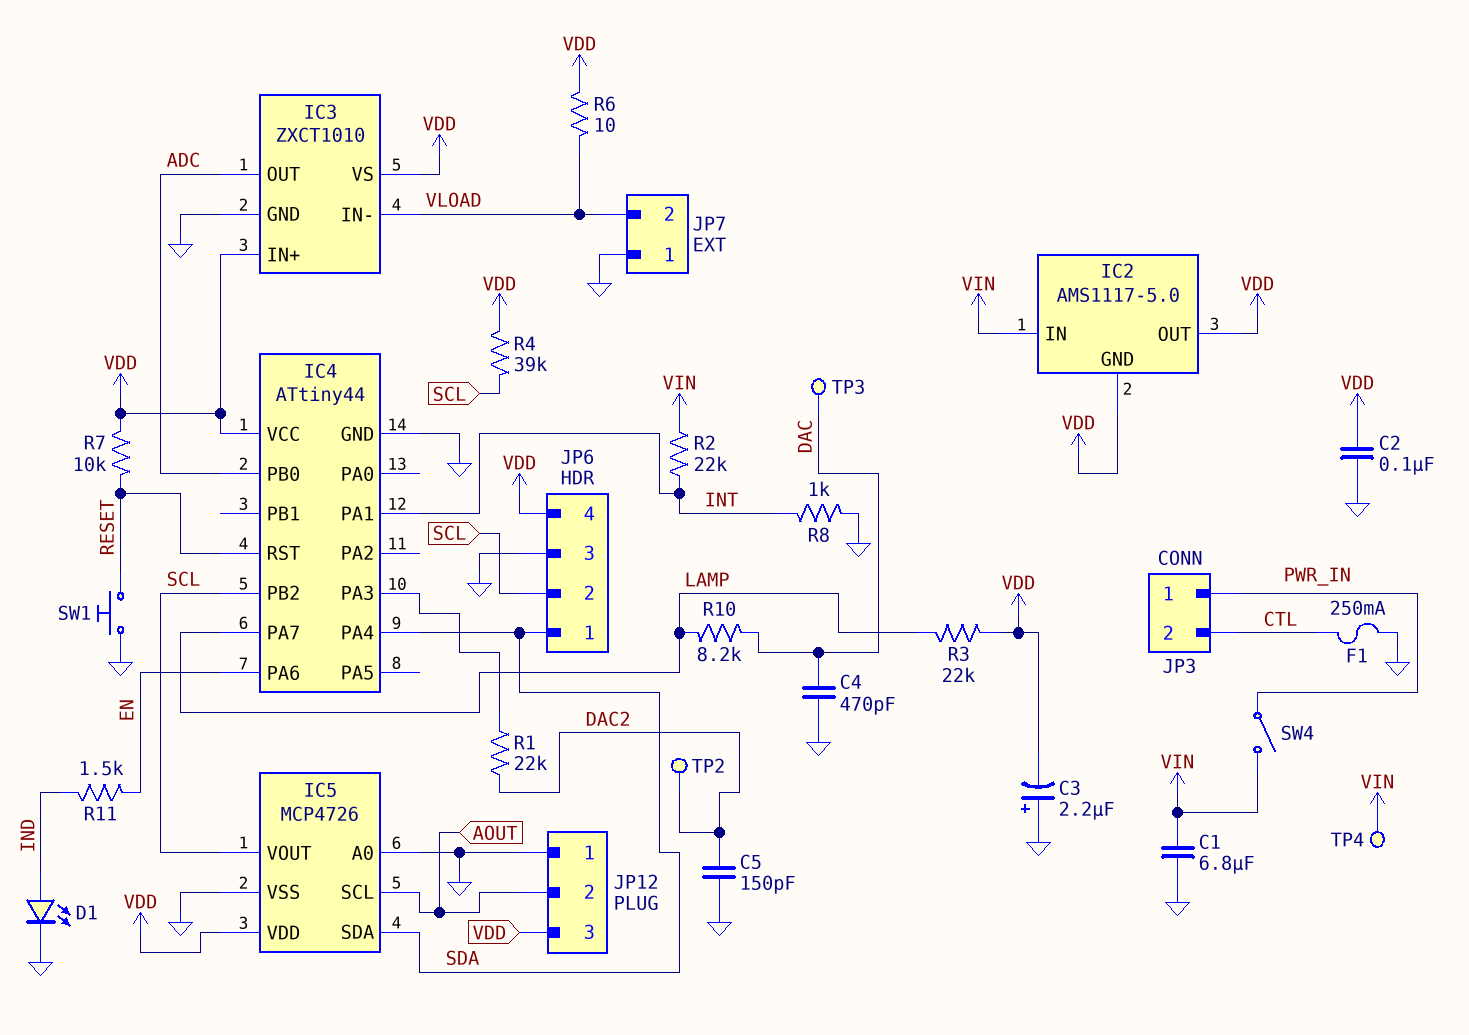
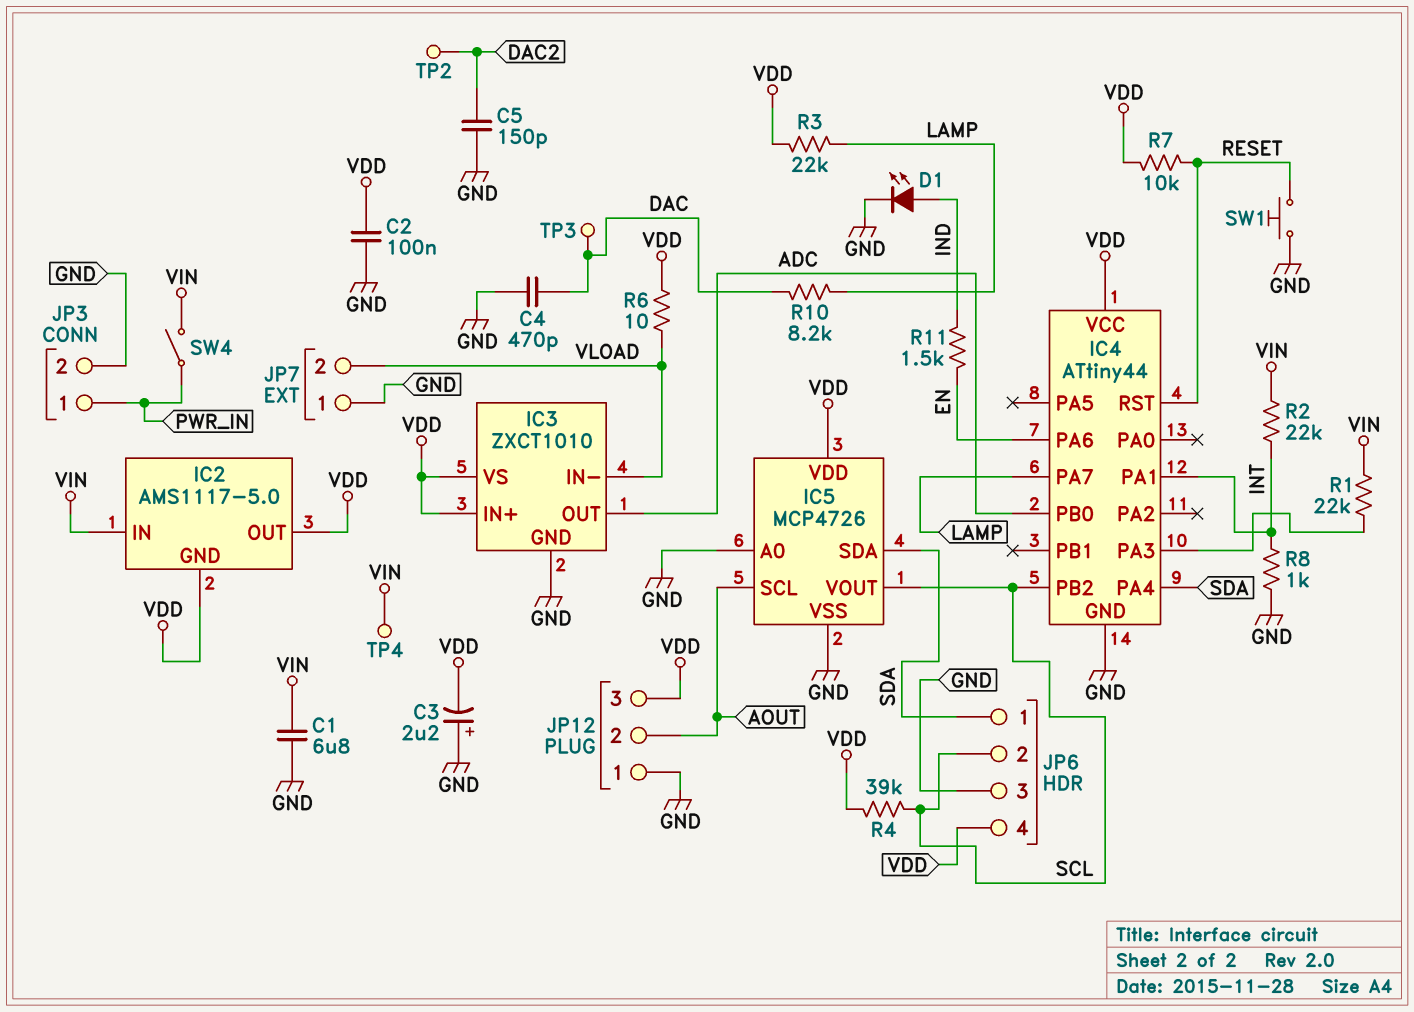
F1: 250mA (CTL, GND) -> none
JP3 pin 2: CTL -> GND
R1: 22k (DAC2, IC4/PA3) -> 22k (IC4/PA3, VIN)

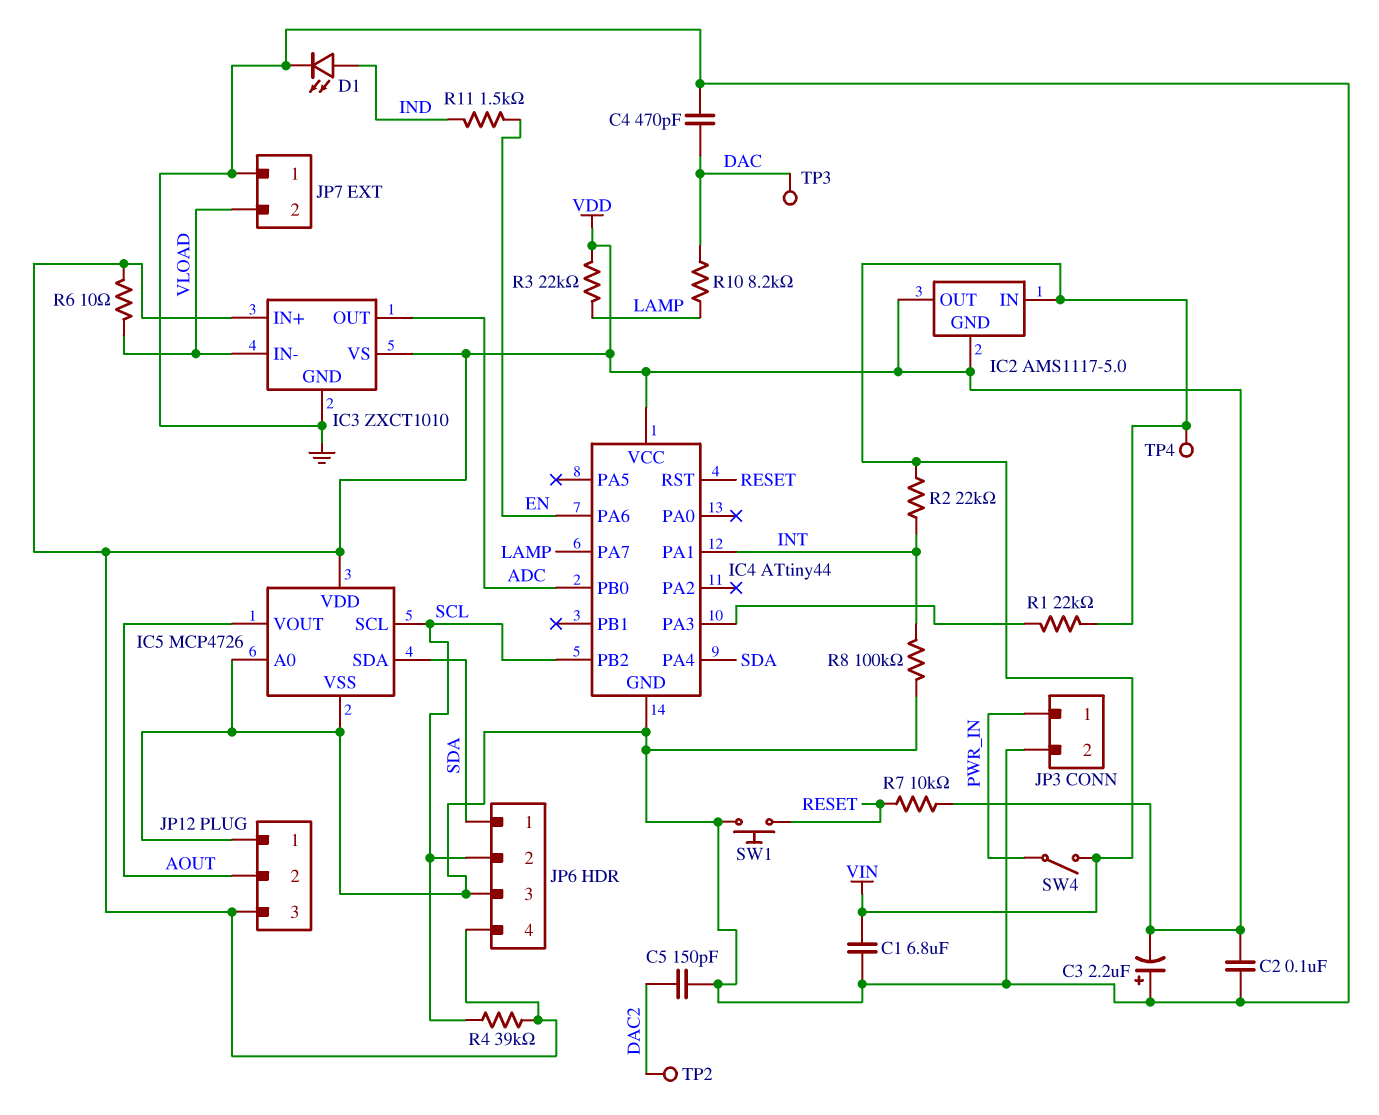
IC5 pin SCL: AOUT -> SCL
IC5 pin VOUT: SCL -> AOUT
R8: 1k (GND, INT) -> 100k (GND, INT)

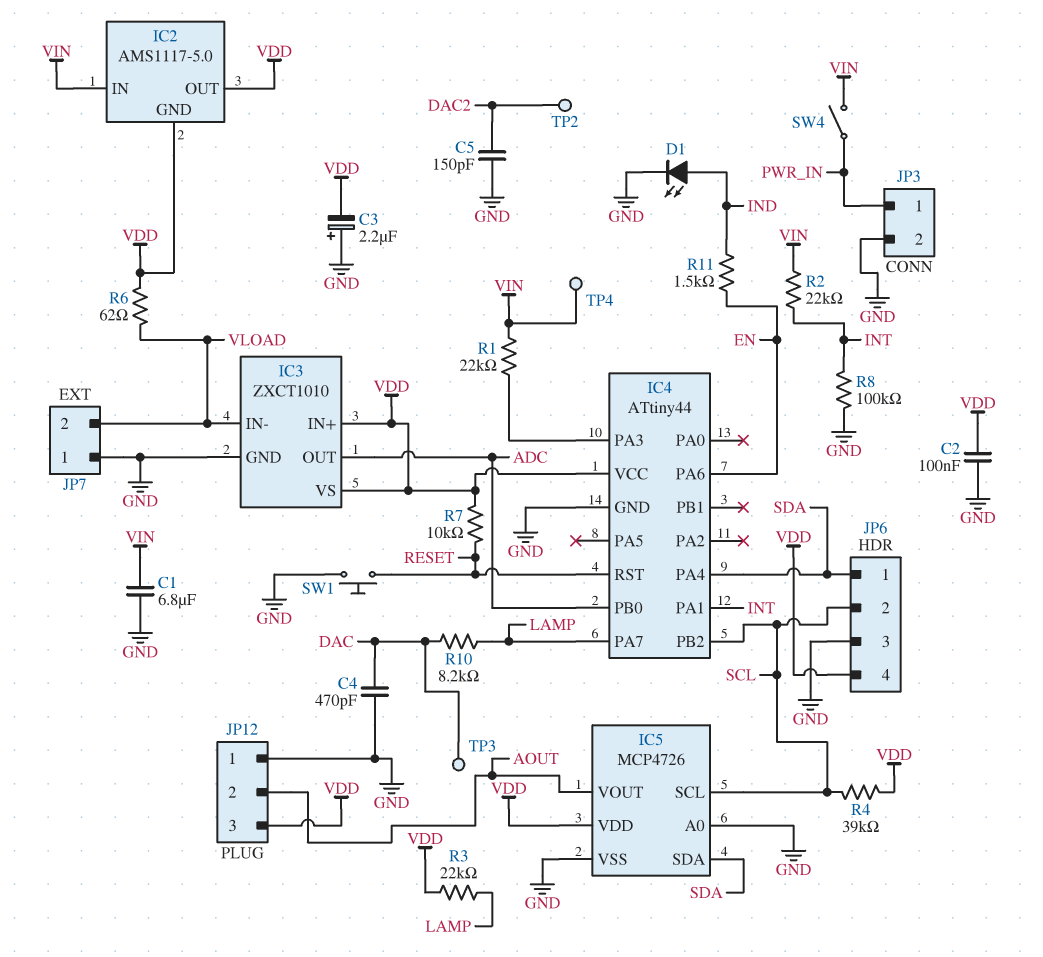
R6: 10 (VDD, VLOAD) -> 62 (VDD, VLOAD)

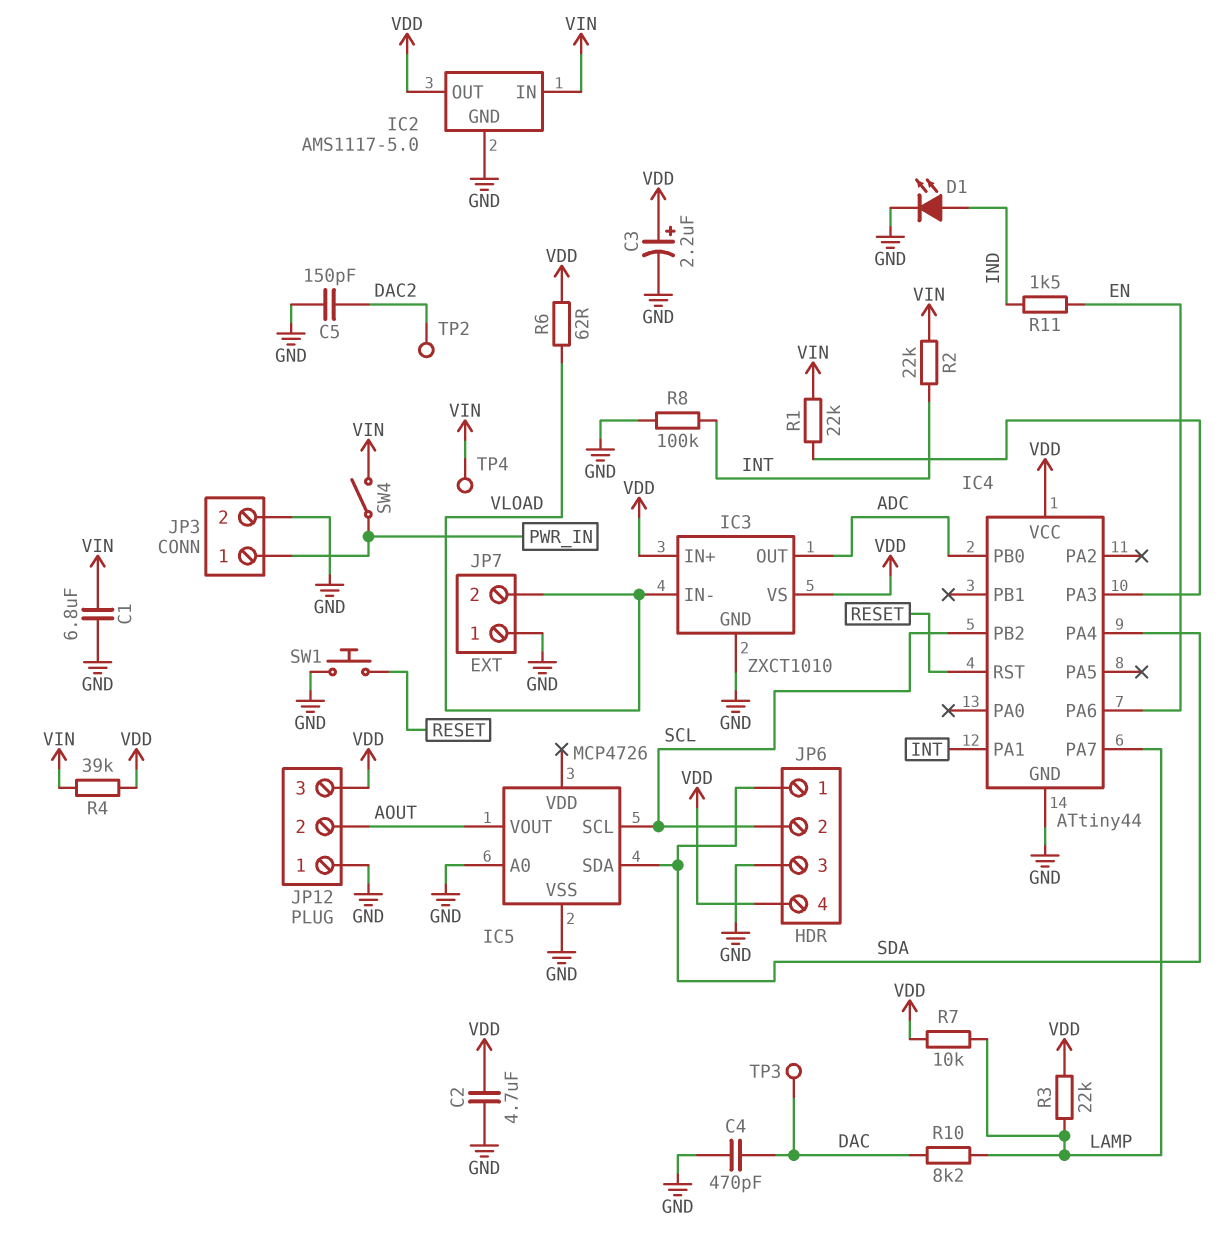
C2: 100nF (GND, VDD) -> 4.7uF (GND, VDD)
C3: 2.2uF (plus GND, minus VDD) -> 2.2uF (plus VDD, minus GND)
IC2 pin GND: VDD -> GND
IC5 pin VDD: VDD -> none
R4: 39k (SCL, VDD) -> 39k (VDD, VIN)
R7: 10k (RESET, VDD) -> 10k (LAMP, VDD)

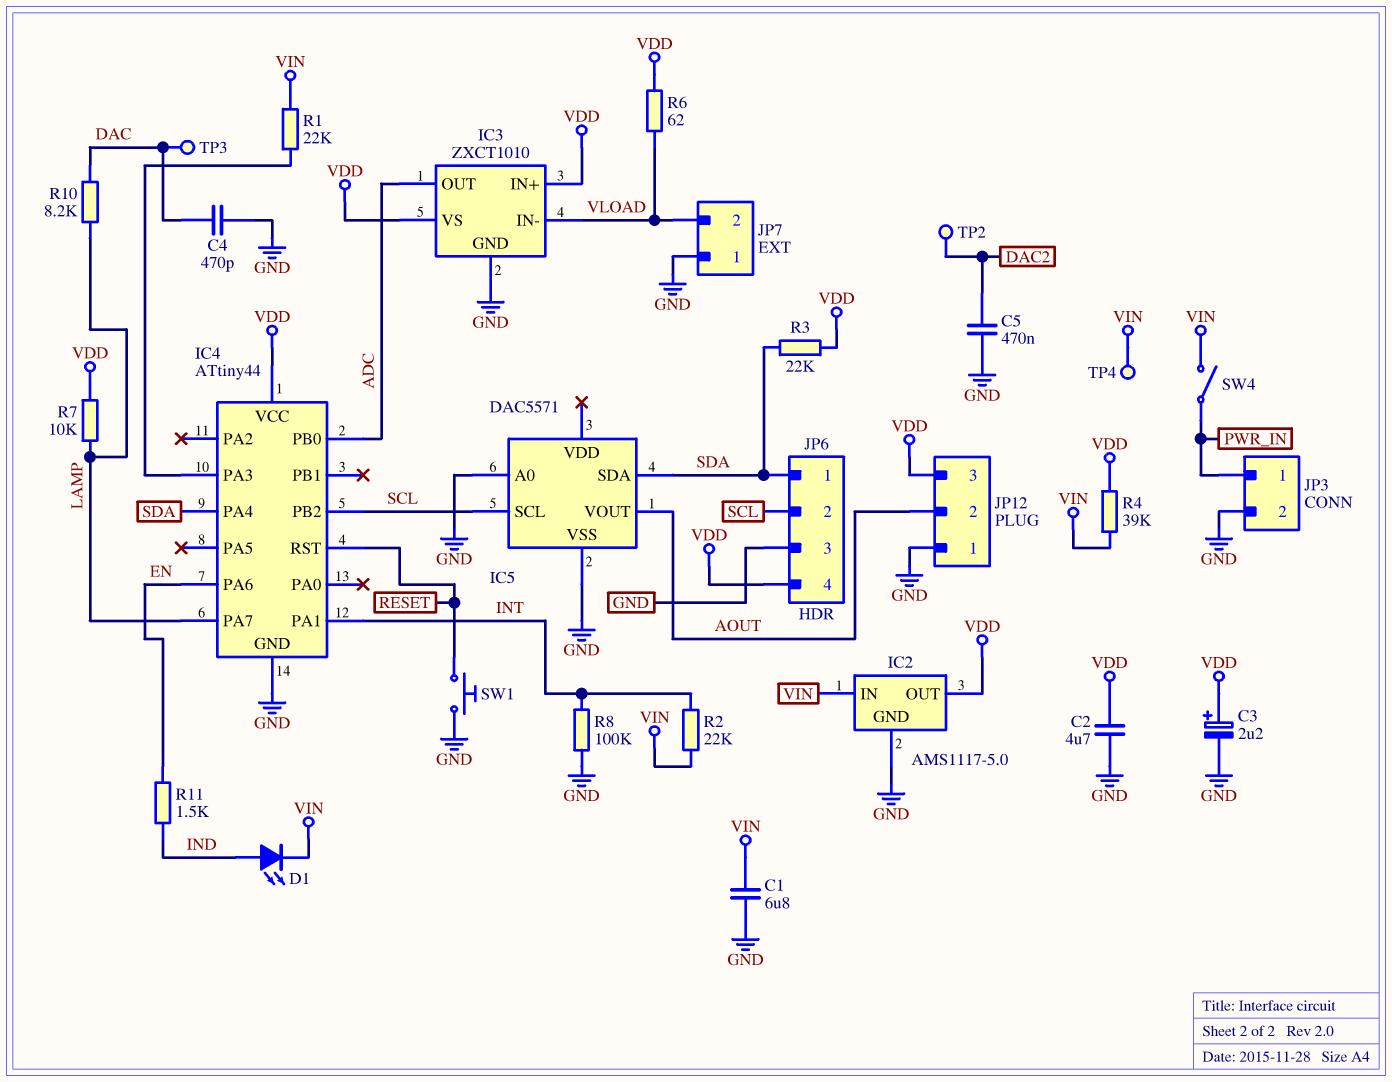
C5: 150pF (DAC2, GND) -> 470nF (DAC2, GND)
D1: LED (A IND, K GND) -> LED (A IND, K VIN)
IC5: MCP4726 -> DAC5571
R3: 22k (LAMP, VDD) -> 22k (SDA, VDD)

